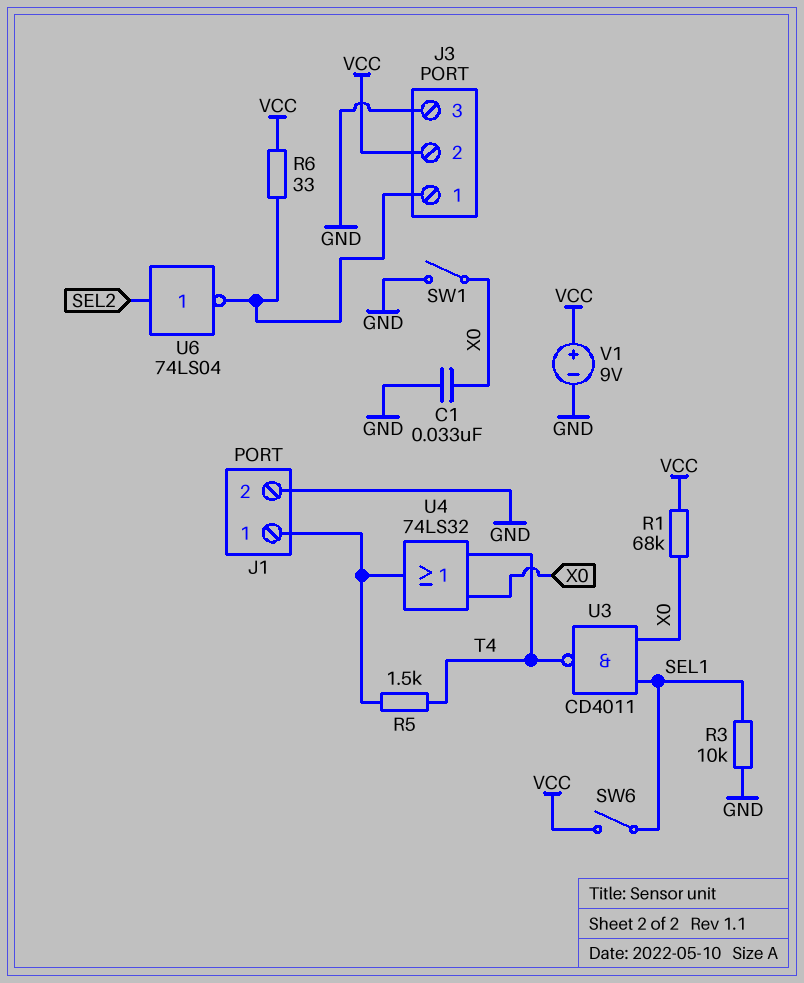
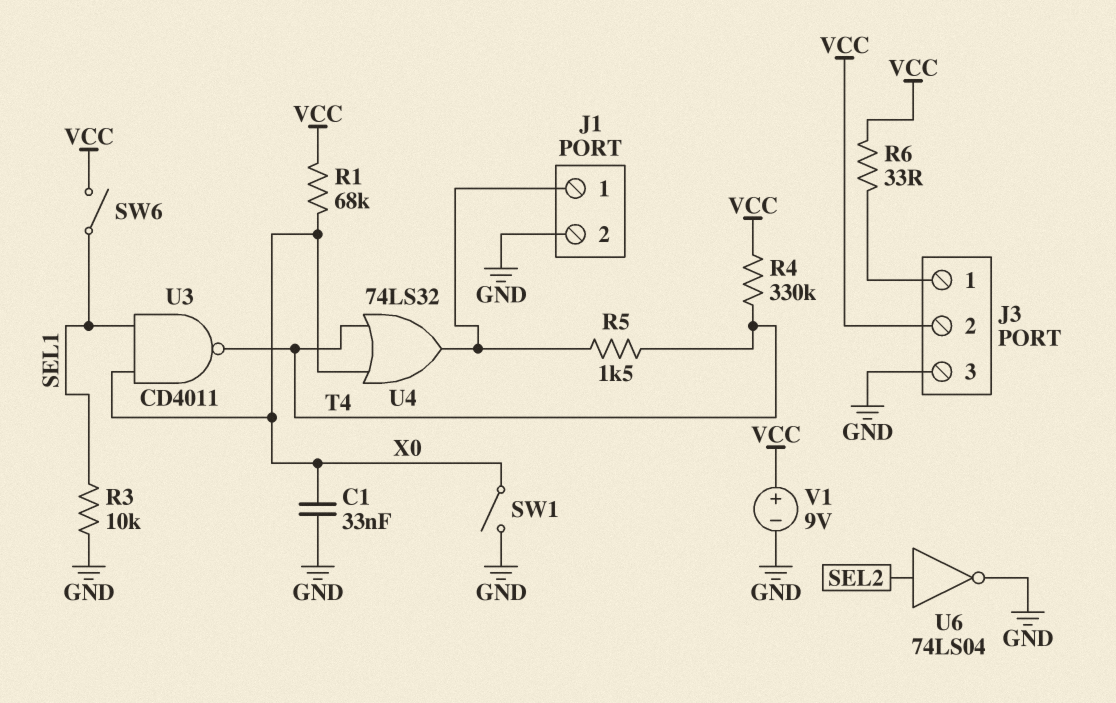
R4: none -> 330k (T4, VCC)
U6: NOT 74LS04 (in SEL2, out J3/1) -> NOT 74LS04 (in SEL2, out GND)

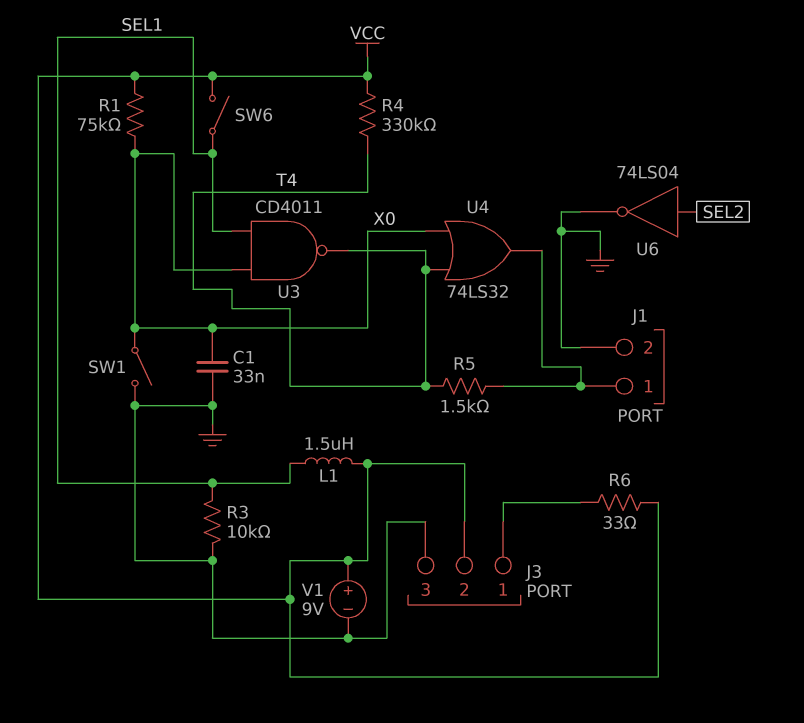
L1: none -> 1.5uH (SEL1, VCC)
R1: 68k (VCC, X0) -> 75k (VCC, X0)

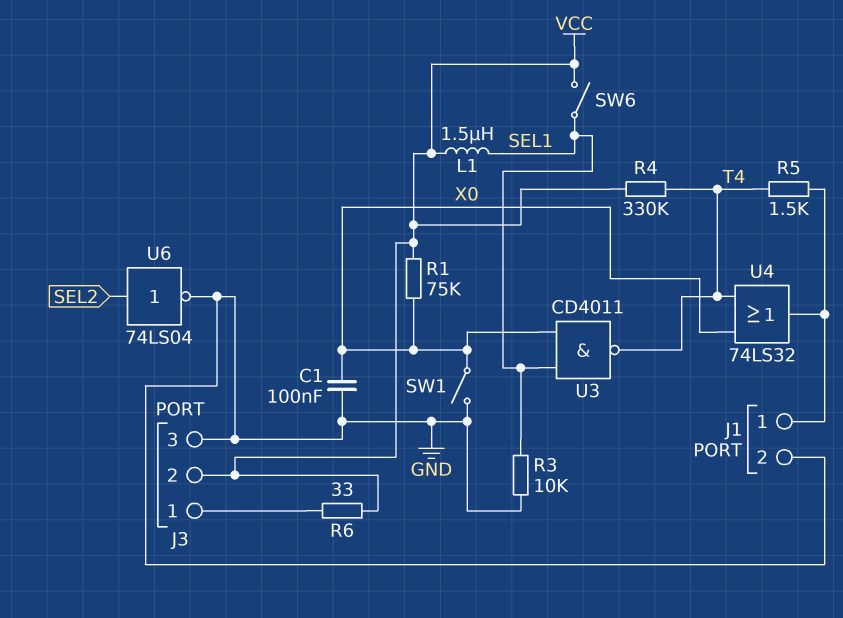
C1: 33nF (GND, X0) -> 100nF (GND, X0)
V1: 9V (plus VCC, minus GND) -> none

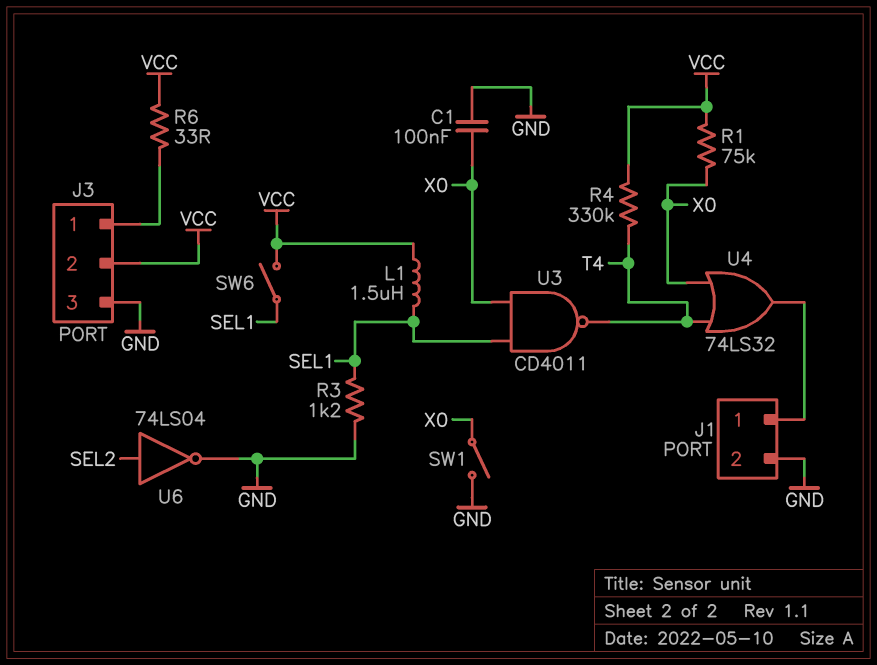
R3: 10k (GND, SEL1) -> 1.2k (GND, SEL1)
R5: 1.5k (J1/1, T4) -> none

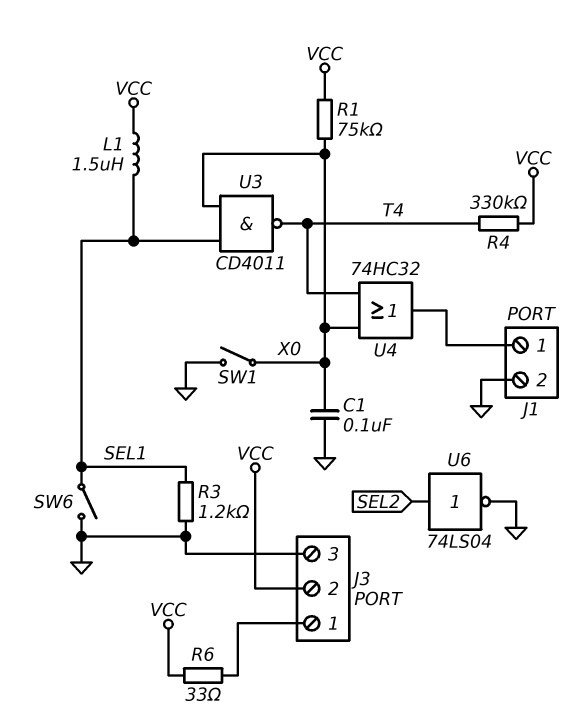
SW6: switch (SEL1, VCC) -> switch (GND, SEL1)
U4: OR 74LS32 (in T4, in X0, out J1/1) -> OR 74HC32 (in T4, in X0, out J1/1)

